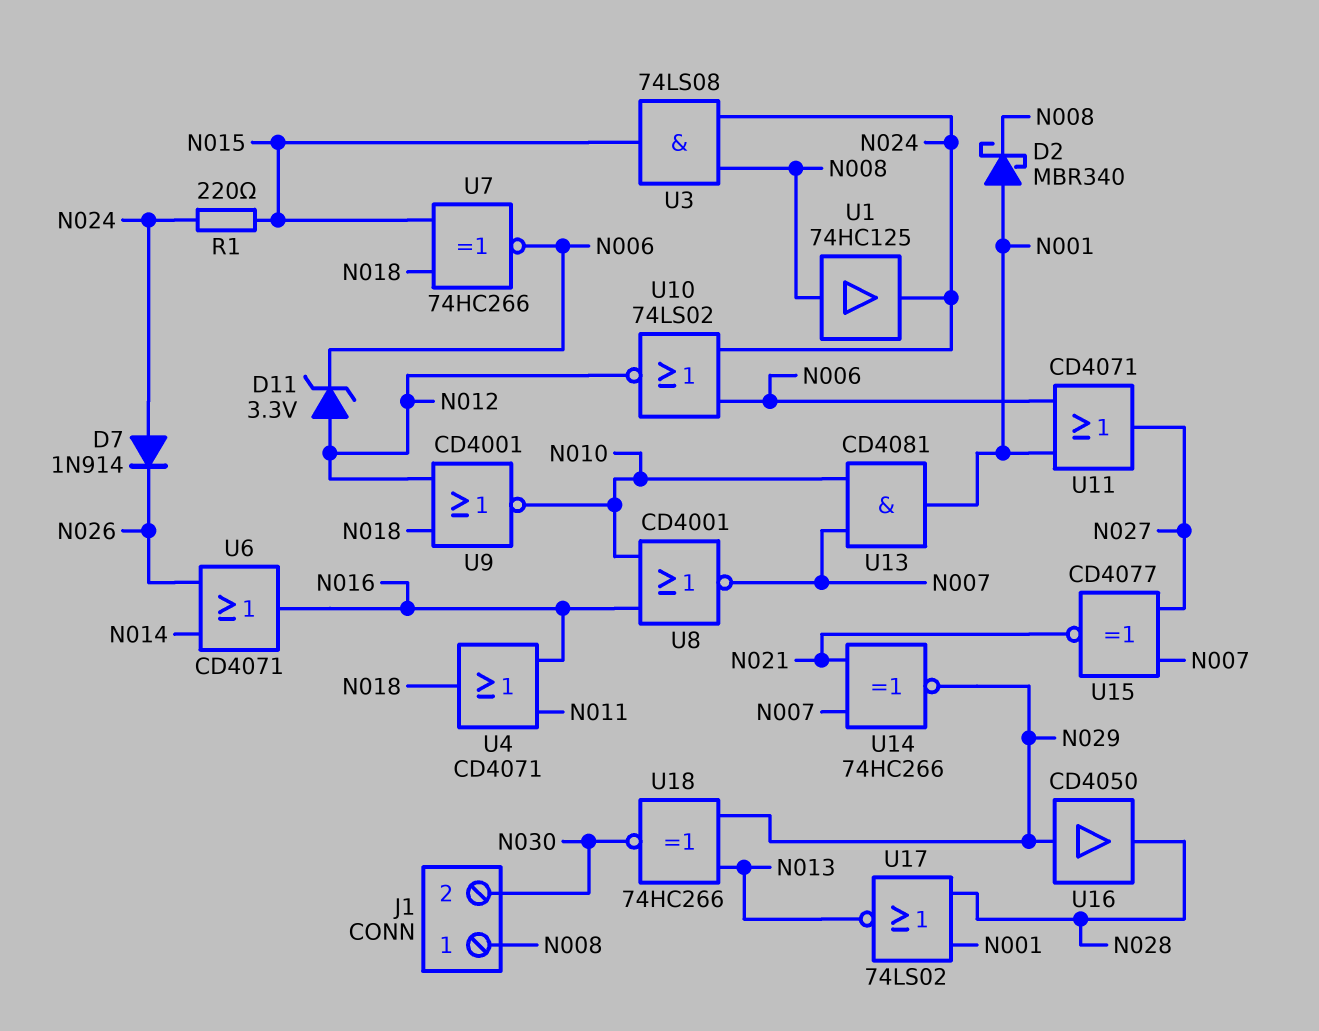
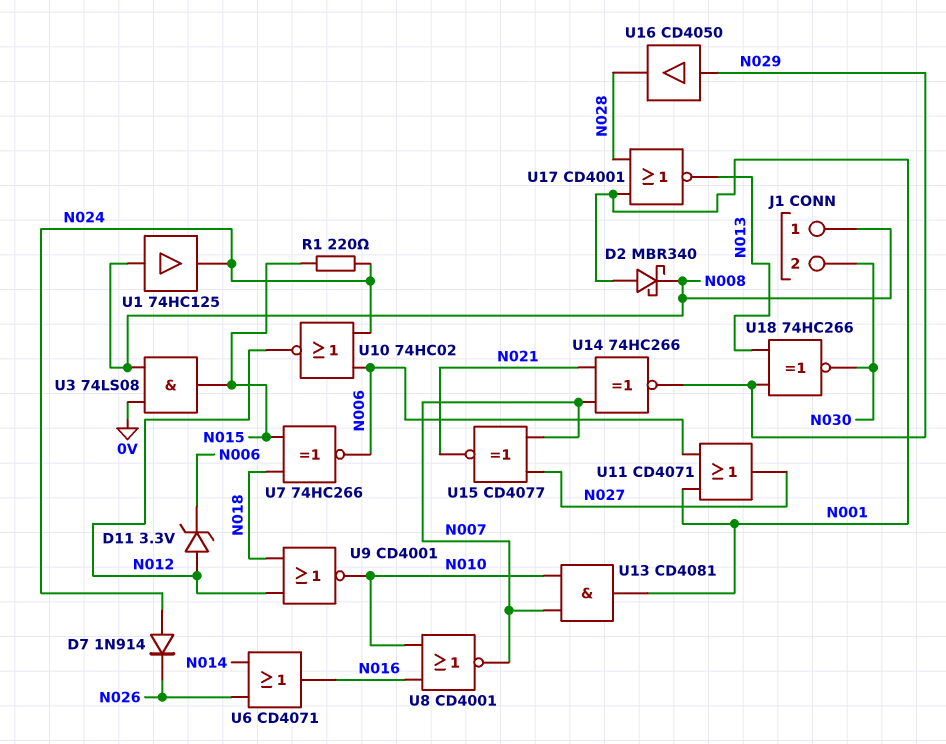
U3: AND 74LS08 (in N008, in N024, out N015) -> AND 74LS08 (in 0V, in N008, out N015)
U4: OR CD4071 (in N011, in N016, out N018) -> none
U10: NOR 74LS02 (in N006, in N024, out N012) -> NOR 74HC02 (in N006, in N024, out N012)
U17: NOR 74LS02 (in N001, in N028, out N013) -> NOR CD4001 (in N001, in N028, out N013)

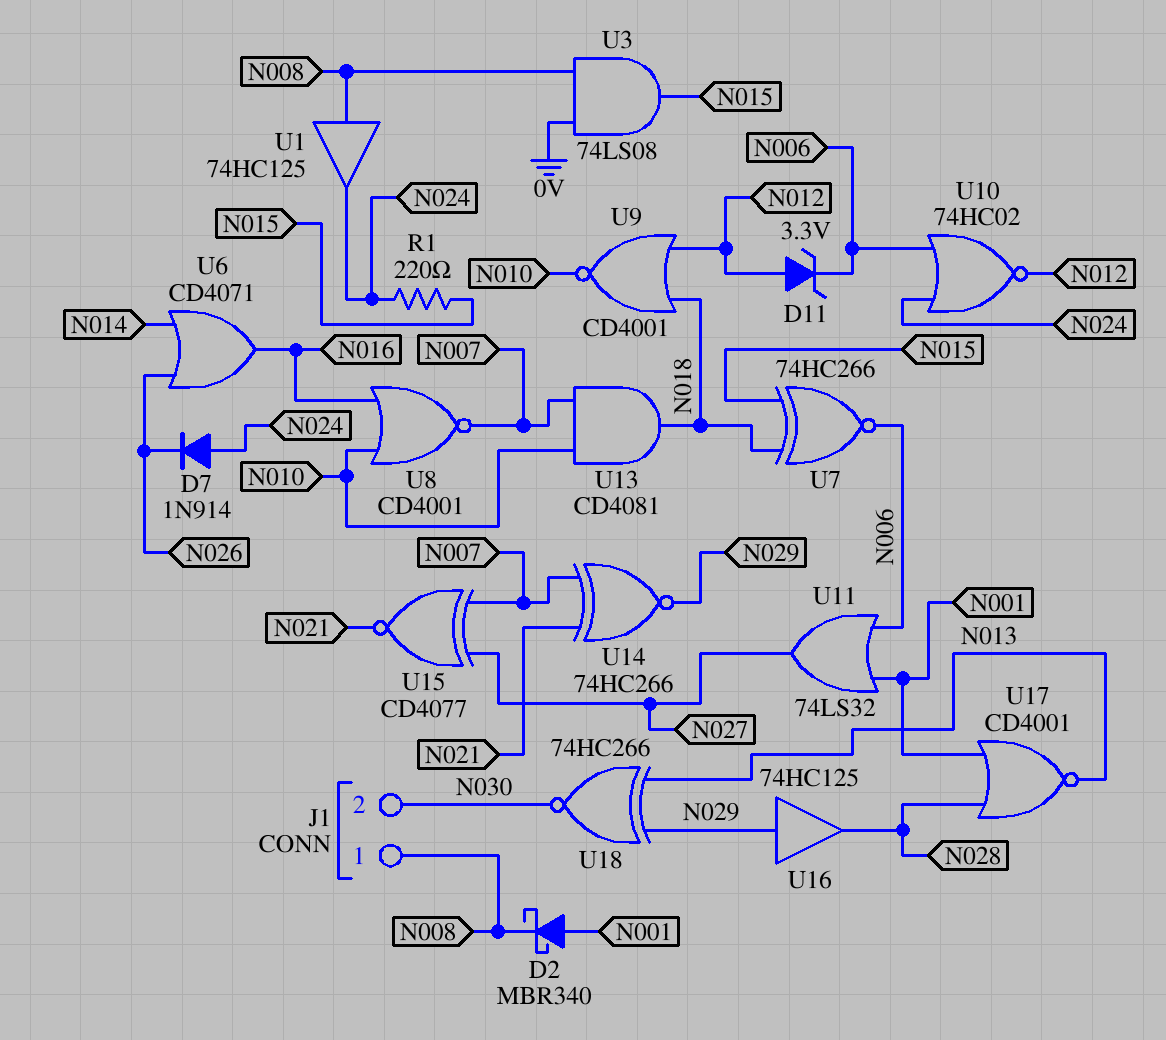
U11: OR CD4071 (in N001, in N006, out N027) -> OR 74LS32 (in N001, in N006, out N027)
U13: AND CD4081 (in N007, in N010, out N001) -> AND CD4081 (in N007, in N010, out N018)
U16: buffer CD4050 (in N029, out N028) -> buffer 74HC125 (in N029, out N028)

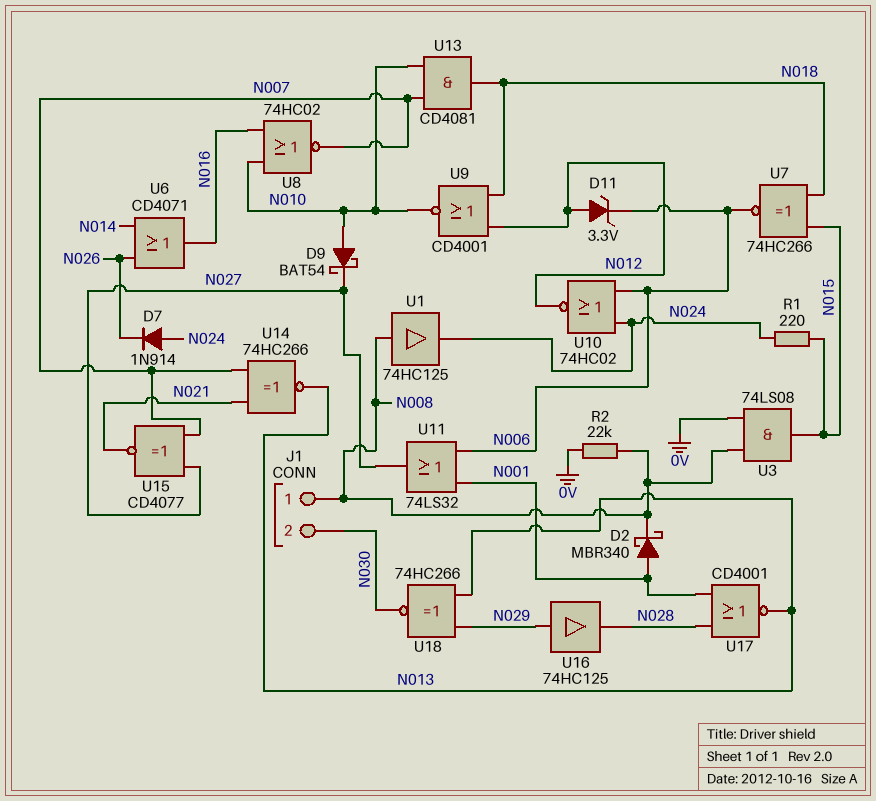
D9: none -> schottky BAT54 (A N010, K N027)
R2: none -> 22k (0V, N008)
U8: NOR CD4001 (in N010, in N016, out N007) -> NOR 74HC02 (in N010, in N016, out N007)
U14: XNOR 74HC266 (in N007, in N021, out N029) -> XNOR 74HC266 (in N007, in N021, out N013)

